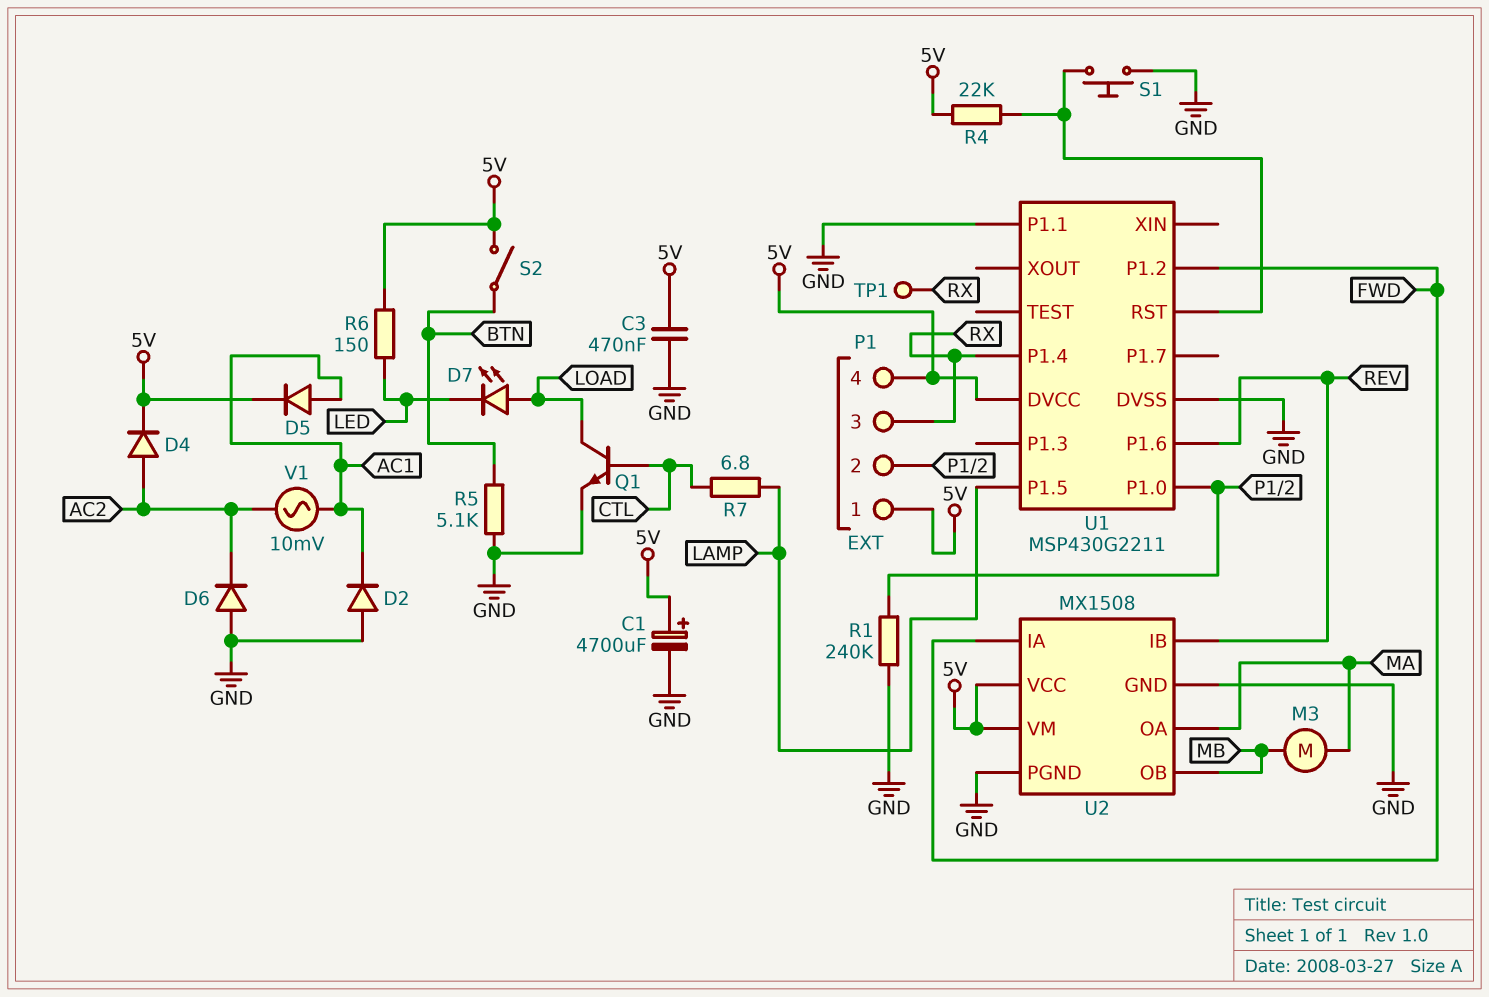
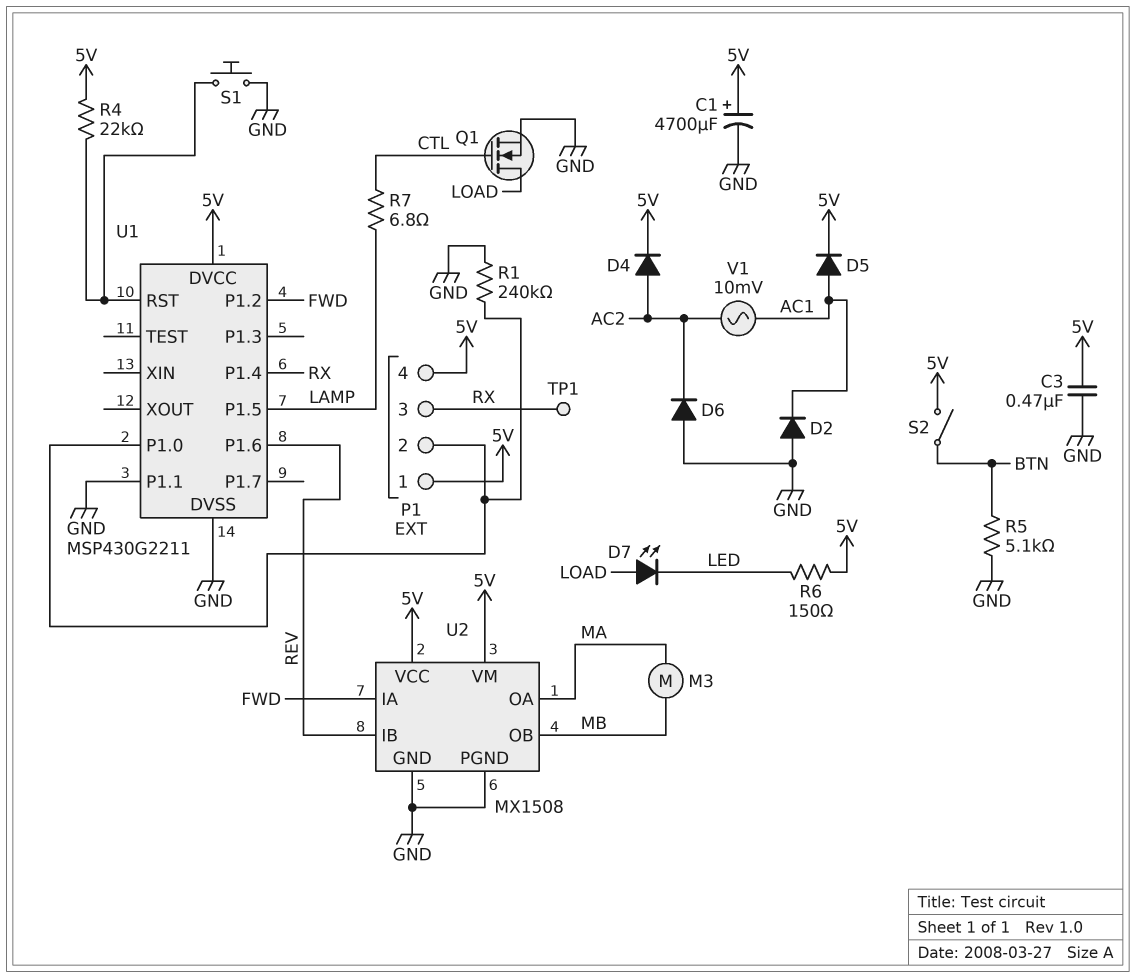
Q1: NPN (B CTL, C LOAD, E GND) -> NMOS (G CTL, D LOAD, S GND)

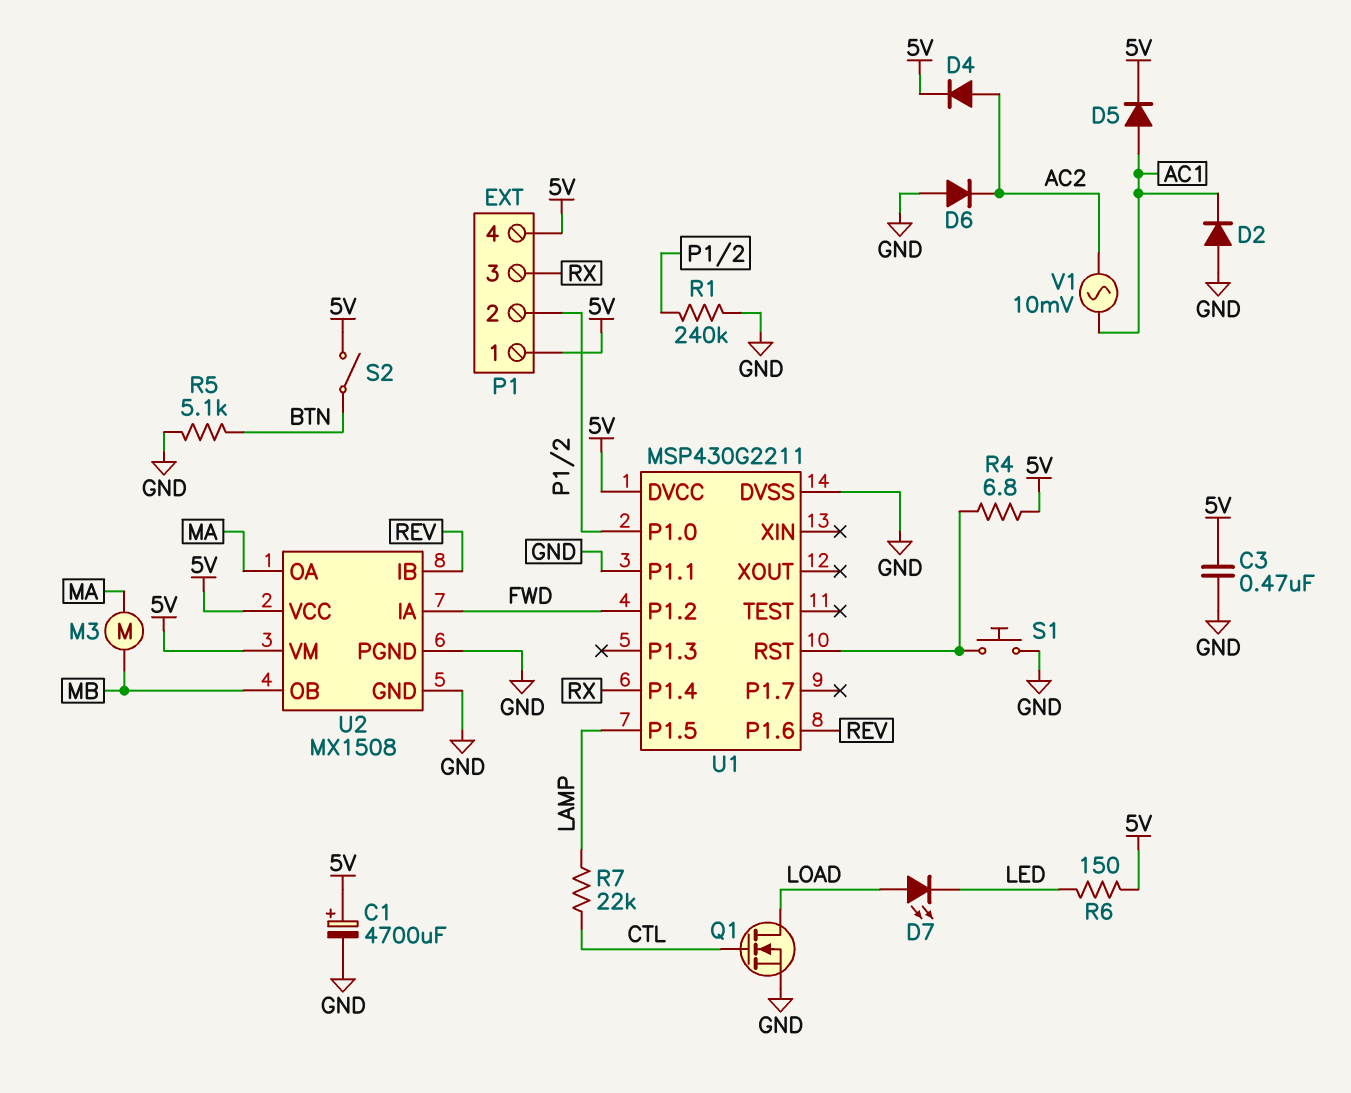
R4: 22k (5V, U1/RST) -> 6.8 (5V, U1/RST)
R7: 6.8 (CTL, LAMP) -> 22k (CTL, LAMP)
TP1: test point (RX) -> none

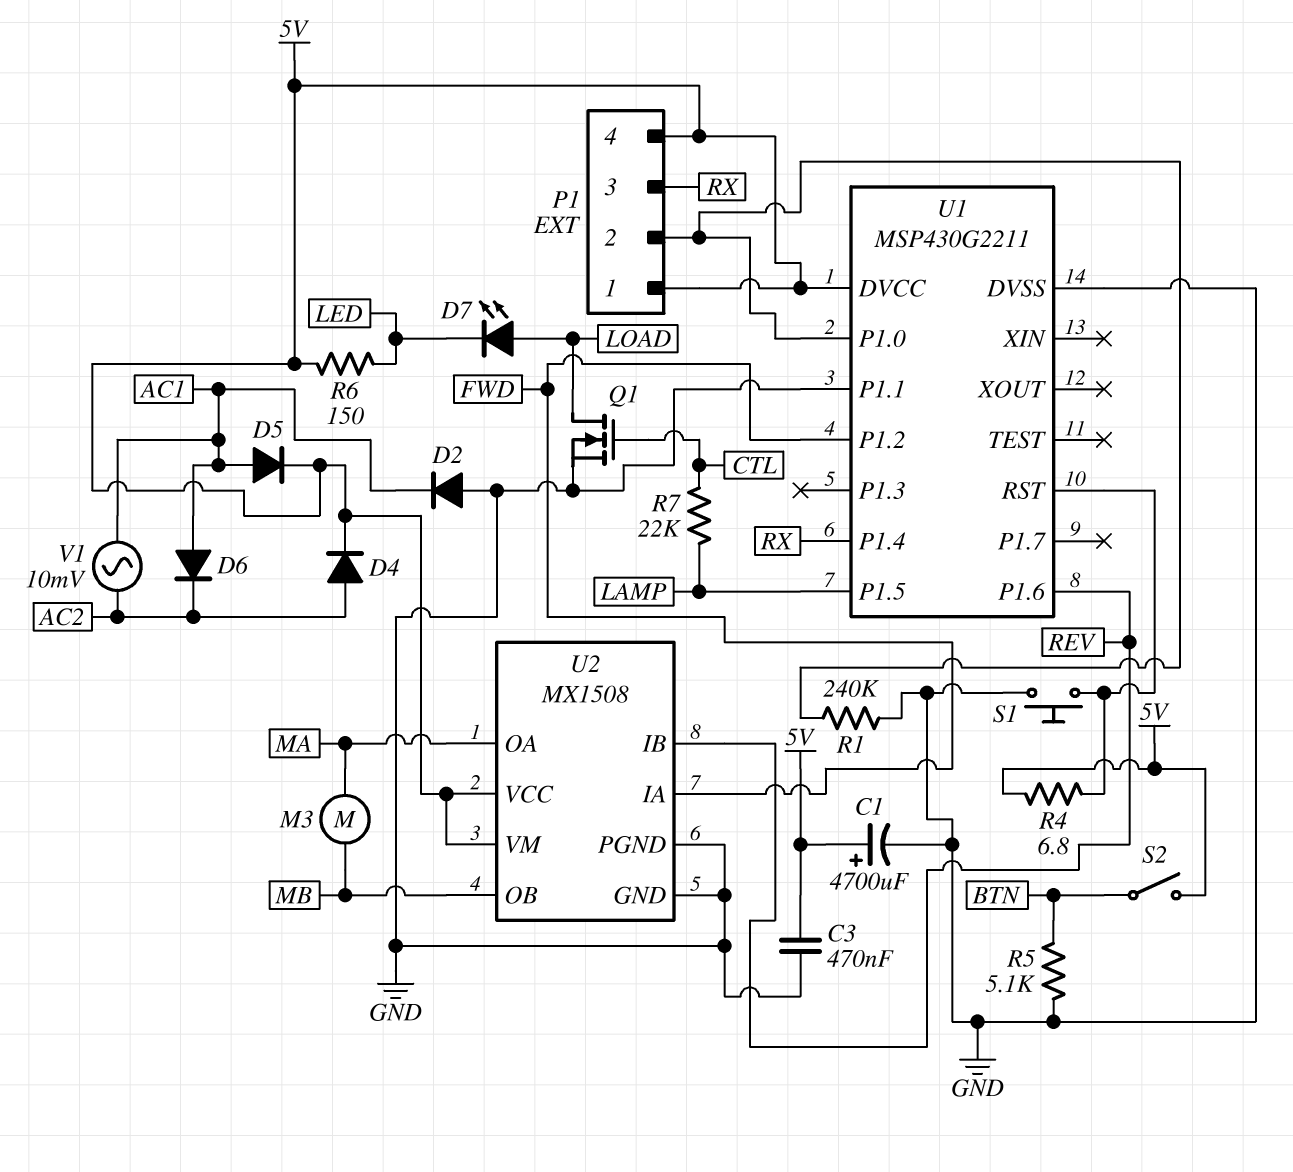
D6: diode (A GND, K AC2) -> diode (A AC1, K AC2)

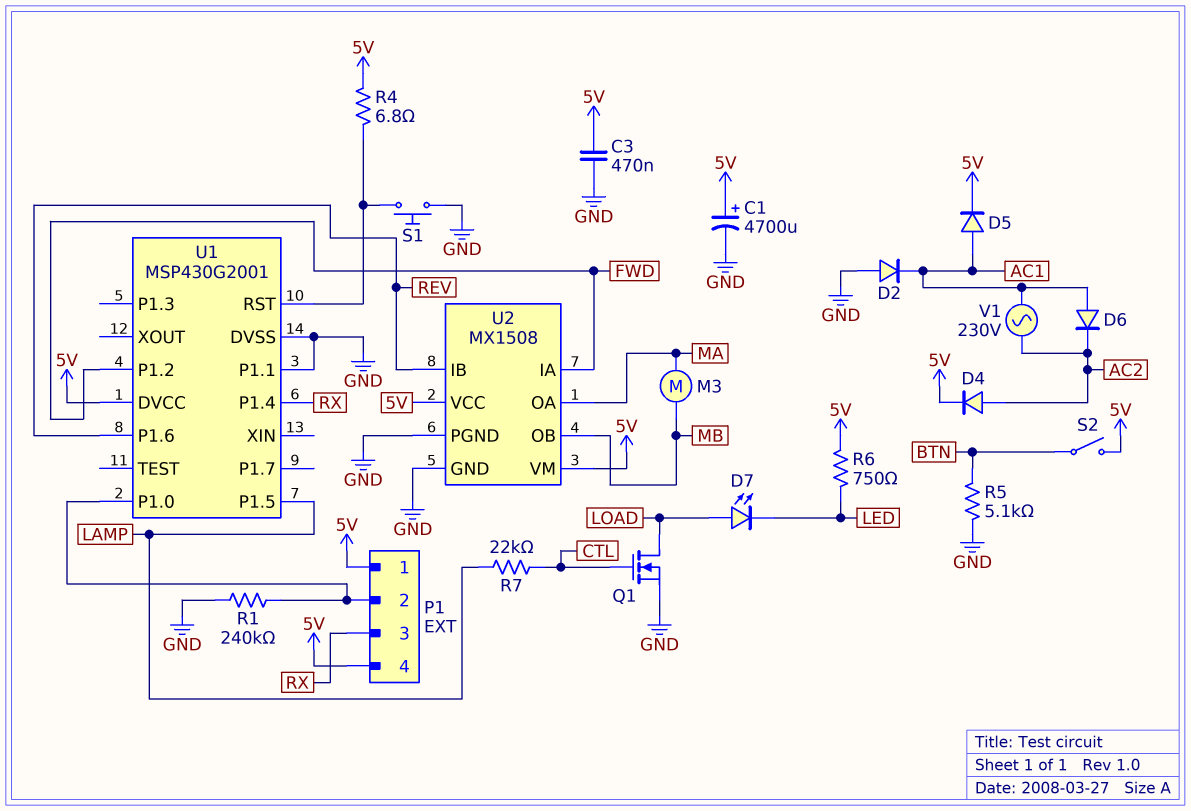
R6: 150 (5V, LED) -> 750 (5V, LED)
U1: MSP430G2211 -> MSP430G2001
V1: AC 10mV (AC1, AC2) -> AC 230V (AC1, AC2)

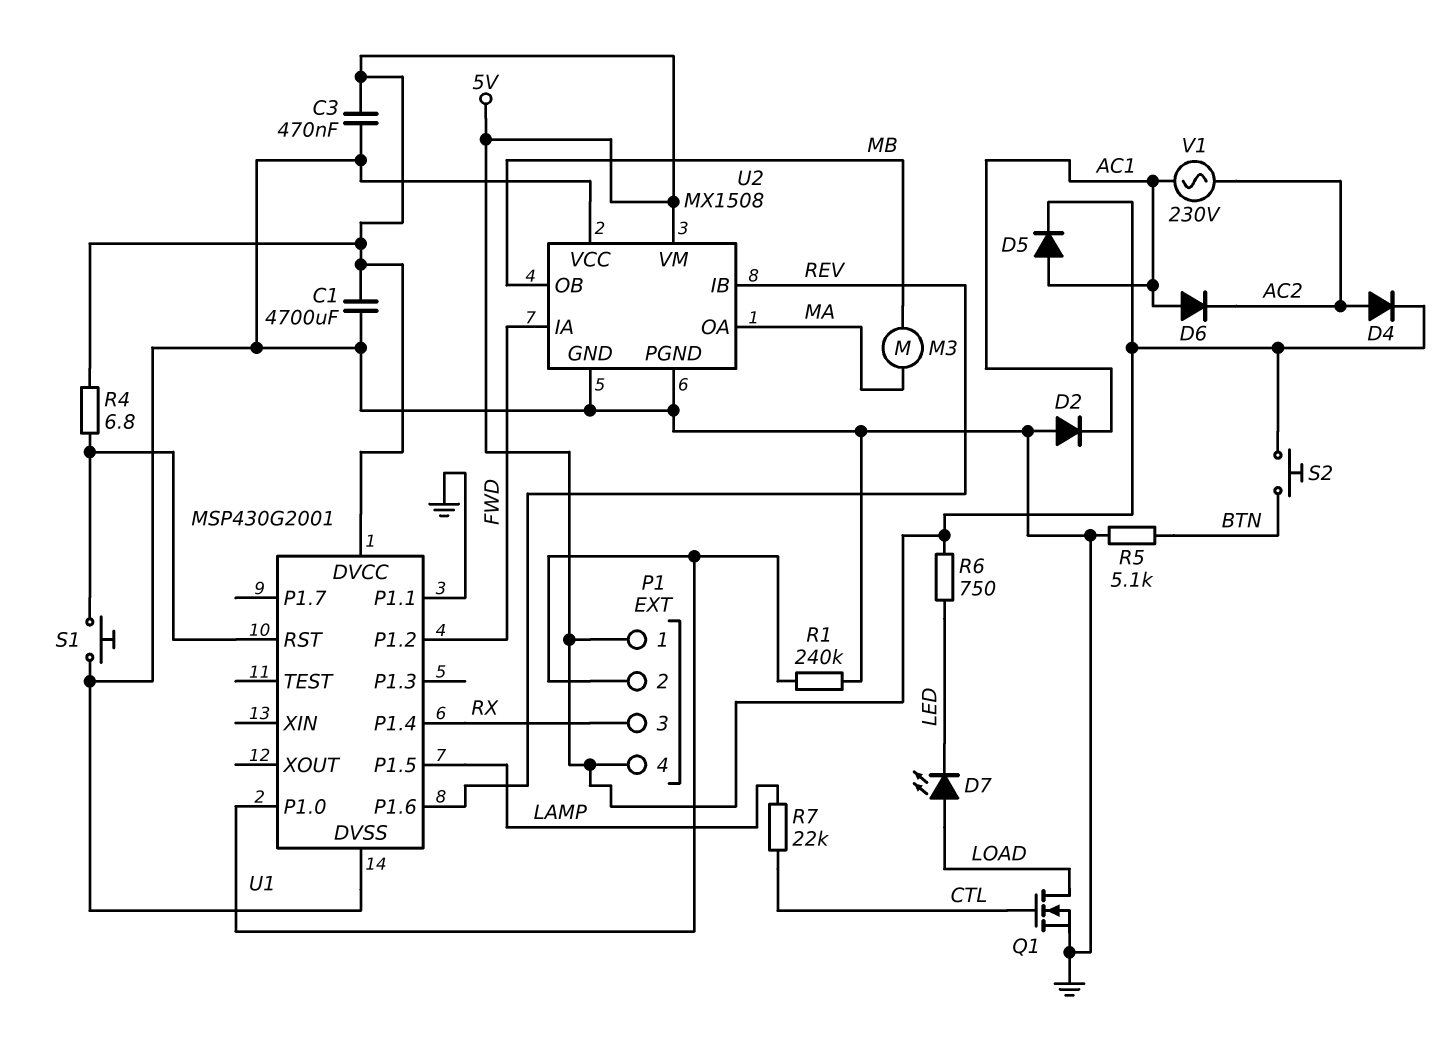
C1: 4700uF (plus 5V, minus GND) -> 4700uF (5V, GND)
S2: switch (5V, BTN) -> button (5V, BTN)
U2 pin VCC: 5V -> GND

